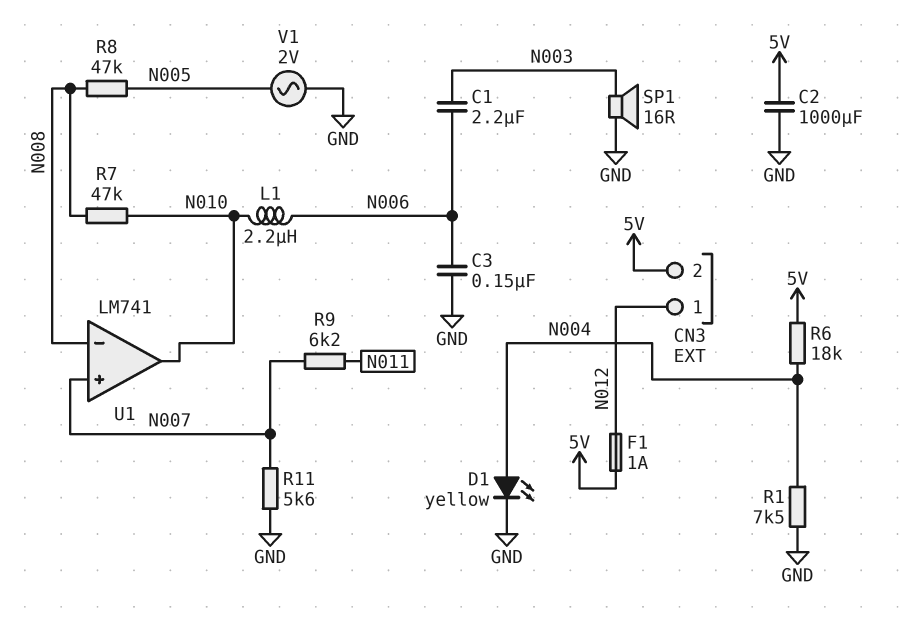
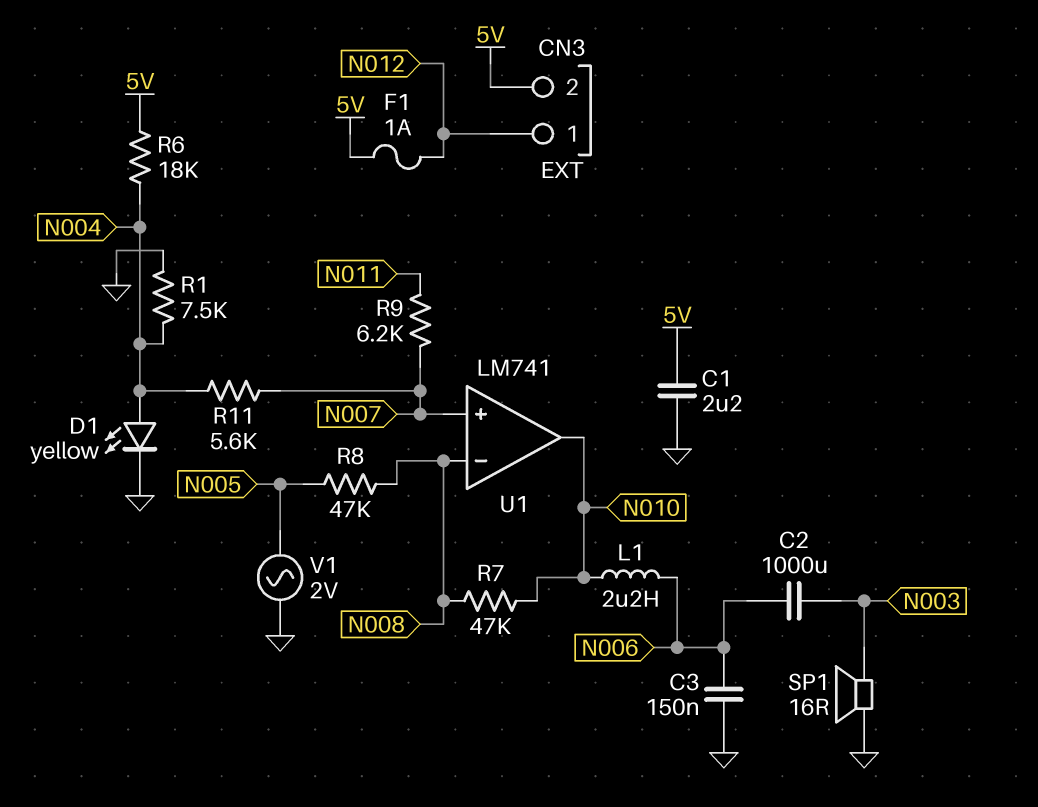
C1: 2.2uF (N003, N006) -> 2.2uF (5V, GND)
C2: 1000uF (5V, GND) -> 1000uF (N003, N006)
R11: 5.6k (GND, N007) -> 5.6k (N004, N007)

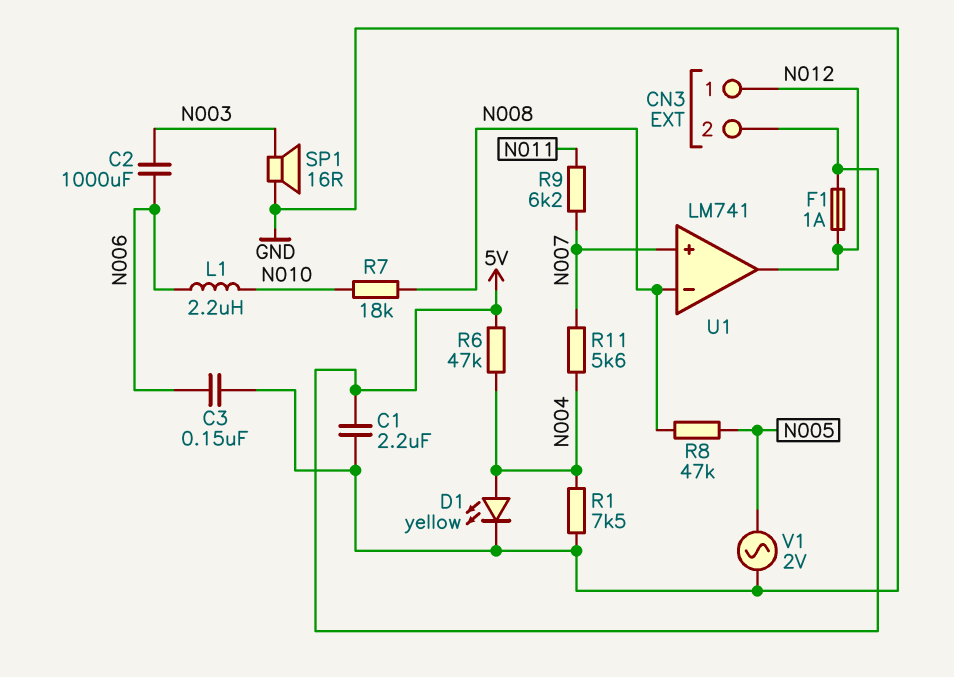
R6: 18k (5V, N004) -> 47k (5V, N004)
R7: 47k (N008, N010) -> 18k (N008, N010)
U1 pin out: N010 -> N012

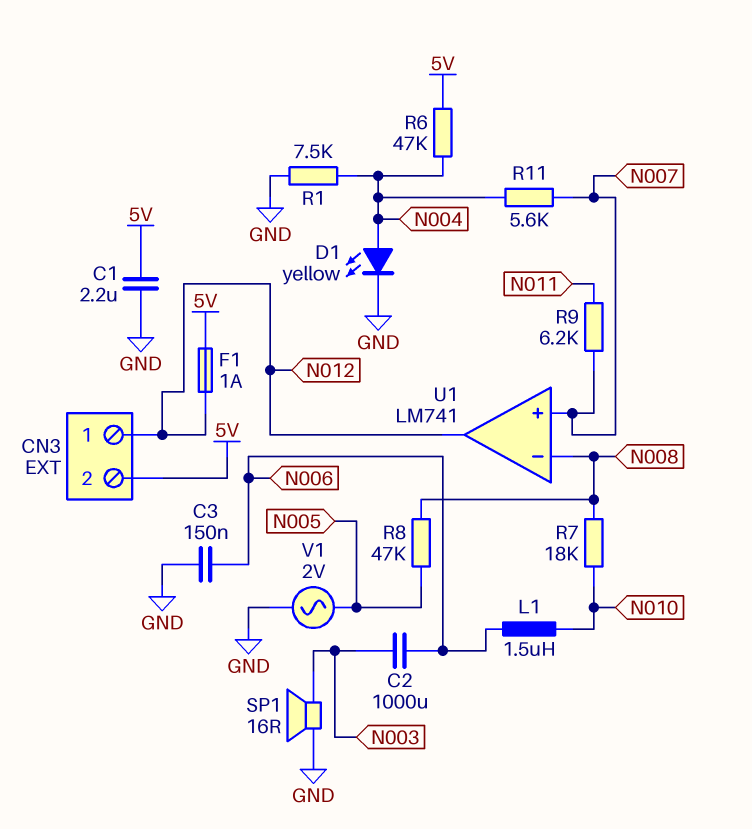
L1: 2.2uH (N006, N010) -> 1.5uH (N006, N010)

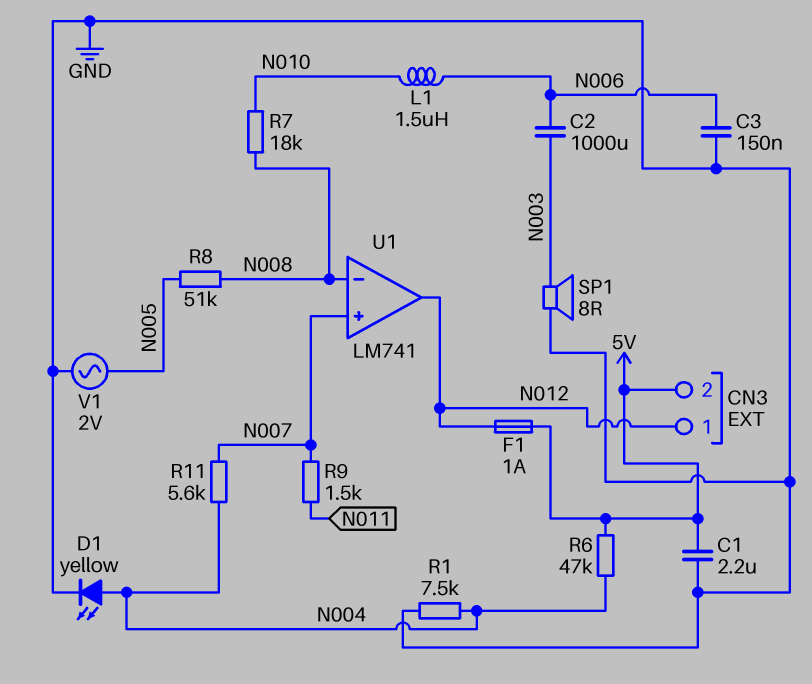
R8: 47k (N005, N008) -> 51k (N005, N008)
R9: 6.2k (N007, N011) -> 1.5k (N007, N011)
SP1: speaker 16R (GND, N003) -> speaker 8R (GND, N003)

